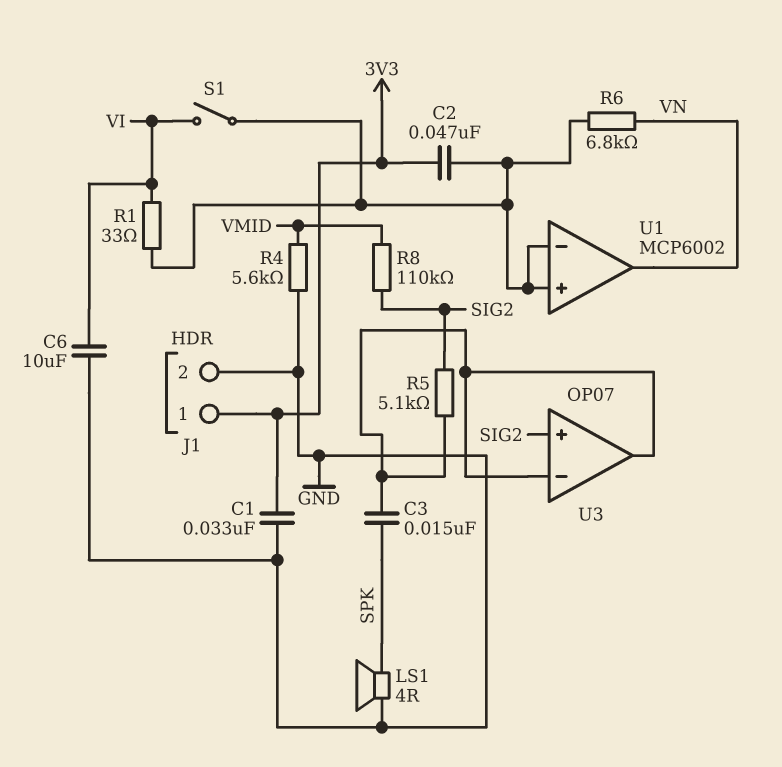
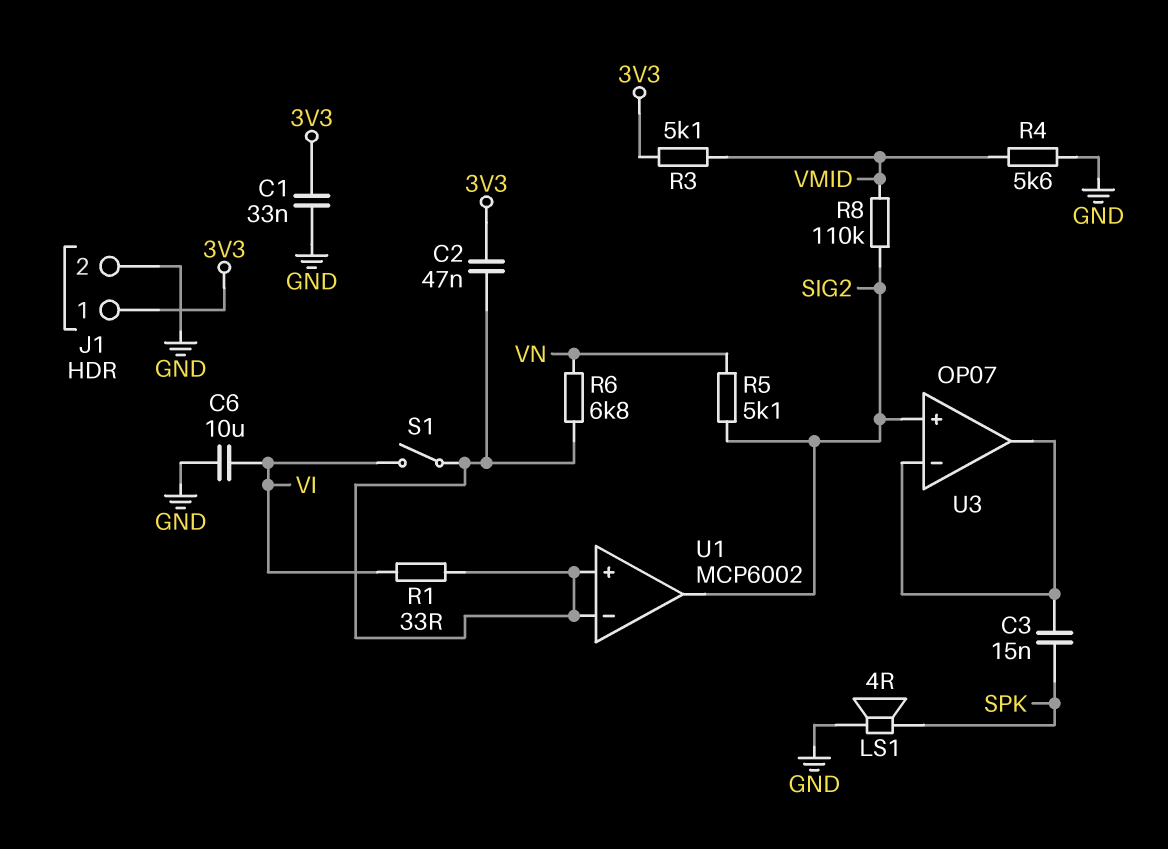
R3: none -> 5.1k (3V3, VMID)
R5: 5.1k (SIG2, U3/in-) -> 5.1k (SIG2, VN)
U1 pin out: VN -> SIG2

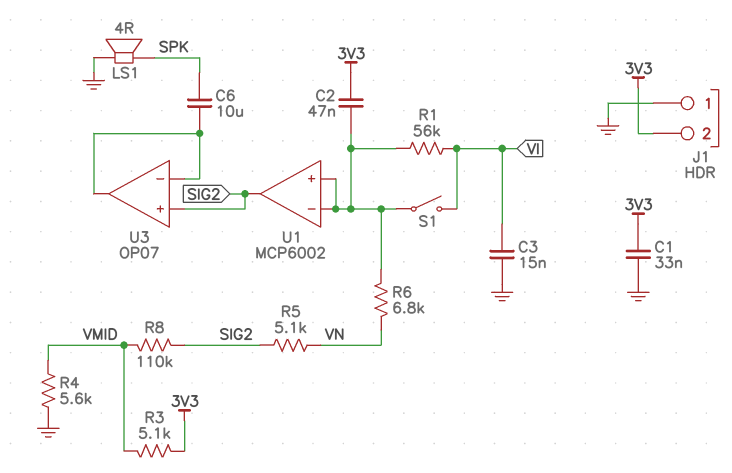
C3: 15nF (SPK, U3/in-) -> 15nF (GND, VI)
C6: 10uF (GND, VI) -> 10uF (SPK, U3/in-)
J1 pin 1: 3V3 -> GND
J1 pin 2: GND -> 3V3
R1: 33 (U1/in+, VI) -> 56k (U1/in+, VI)

